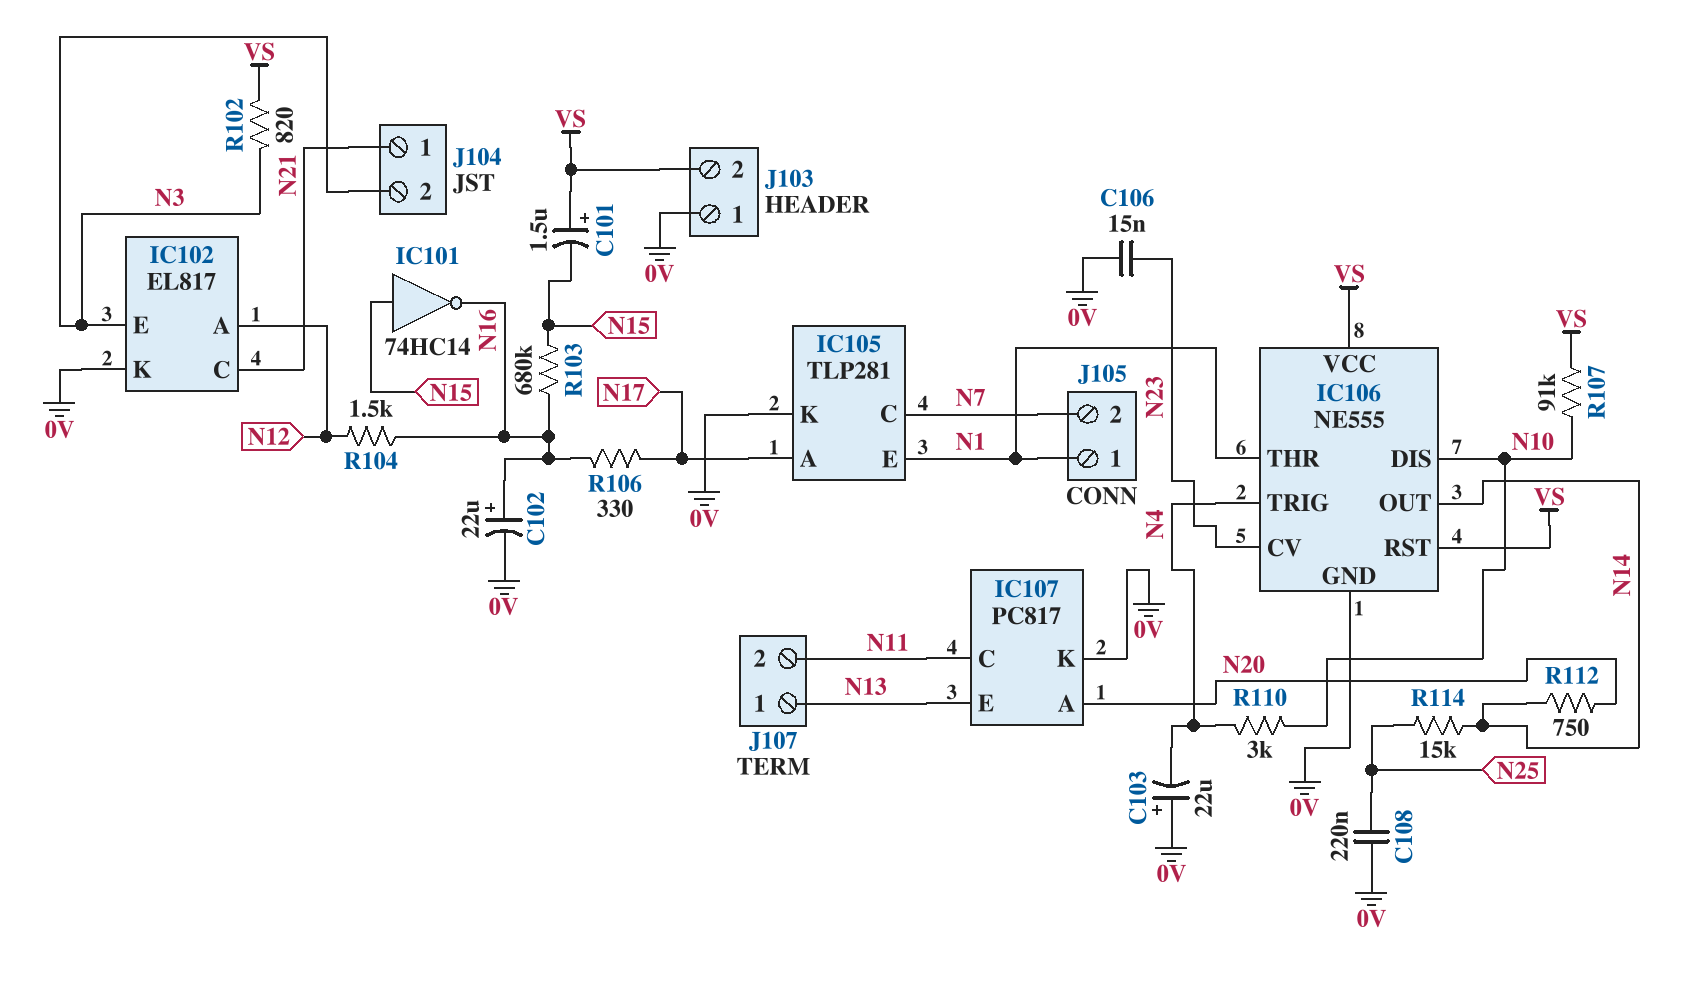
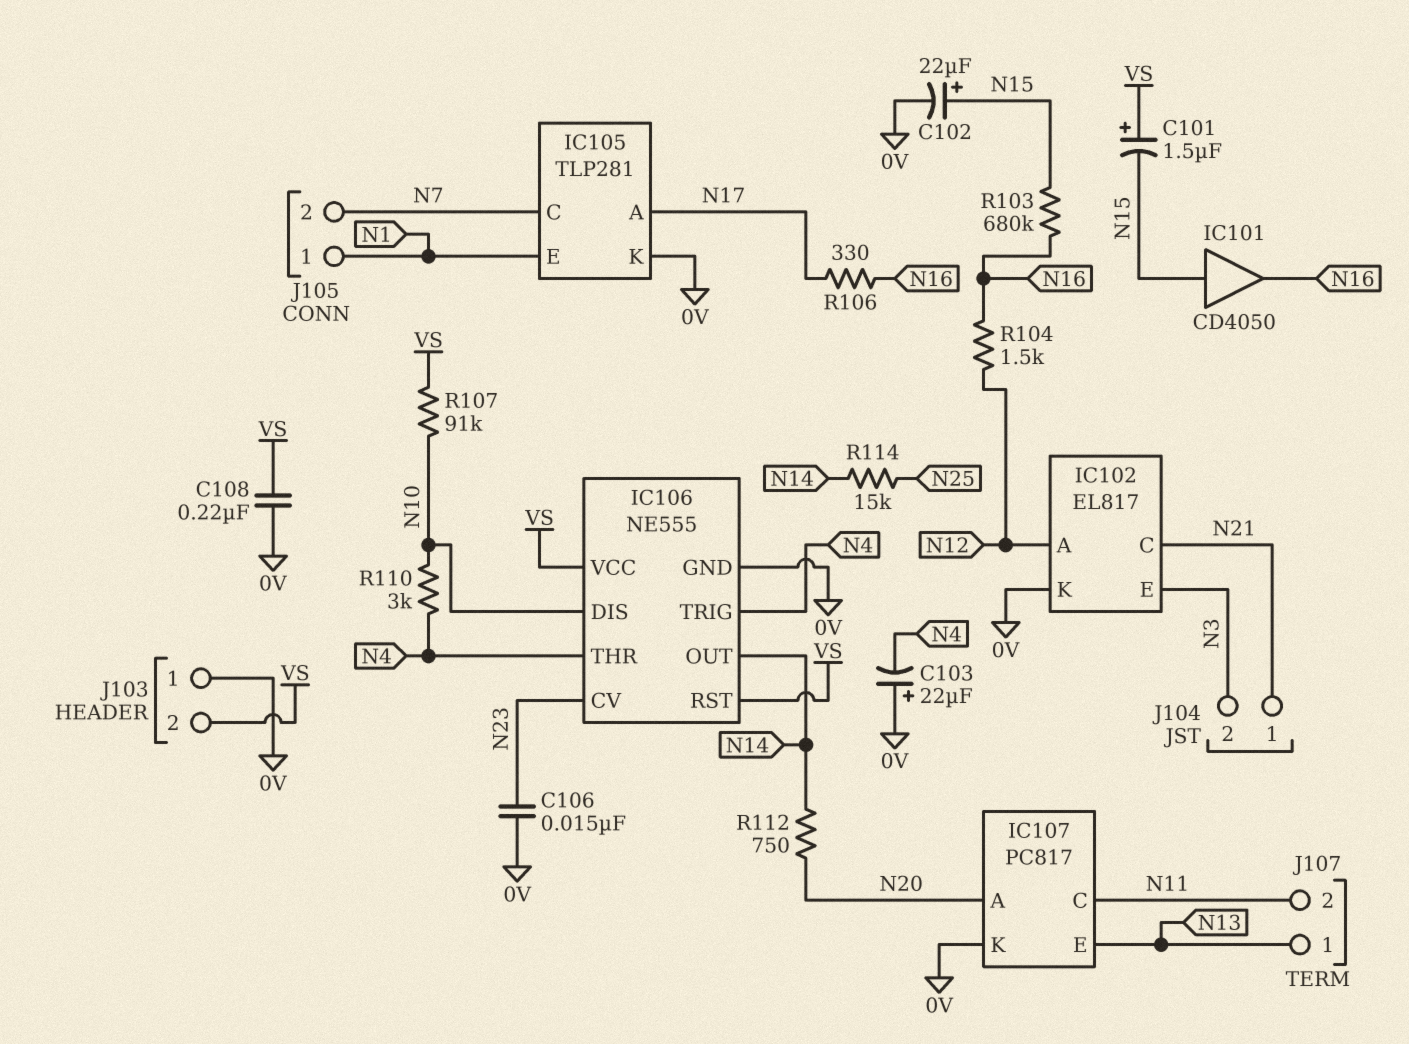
C102: 22uF (plus N16, minus 0V) -> 22uF (plus N15, minus 0V)
C108: 220nF (0V, N25) -> 220nF (0V, VS)
IC101: NOT 74HC14 (in N15, out N16) -> buffer CD4050 (in N15, out N16)
IC106 pin THR: N1 -> N4
R102: 820 (N3, VS) -> none

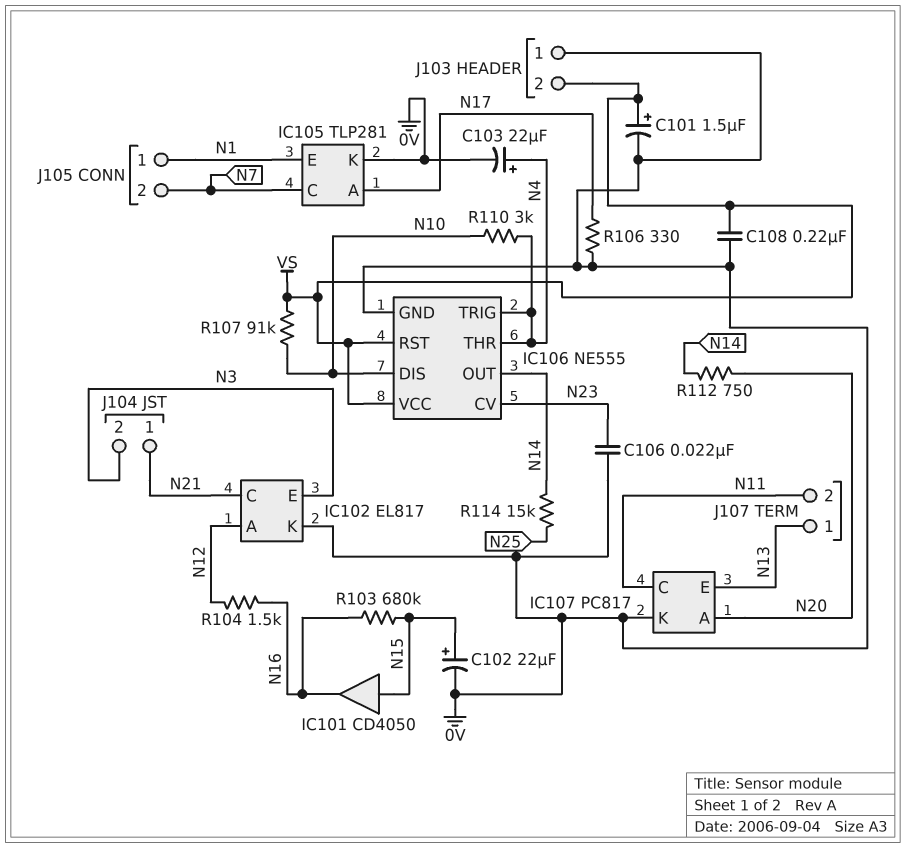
C101: 1.5uF (plus VS, minus N15) -> 1.5uF (plus VS, minus 0V)
C103: 22uF (plus 0V, minus N4) -> 22uF (plus N4, minus 0V)
C106: 15nF (0V, N23) -> 22nF (0V, N23)
R106: 330 (N16, N17) -> 330 (0V, N17)

